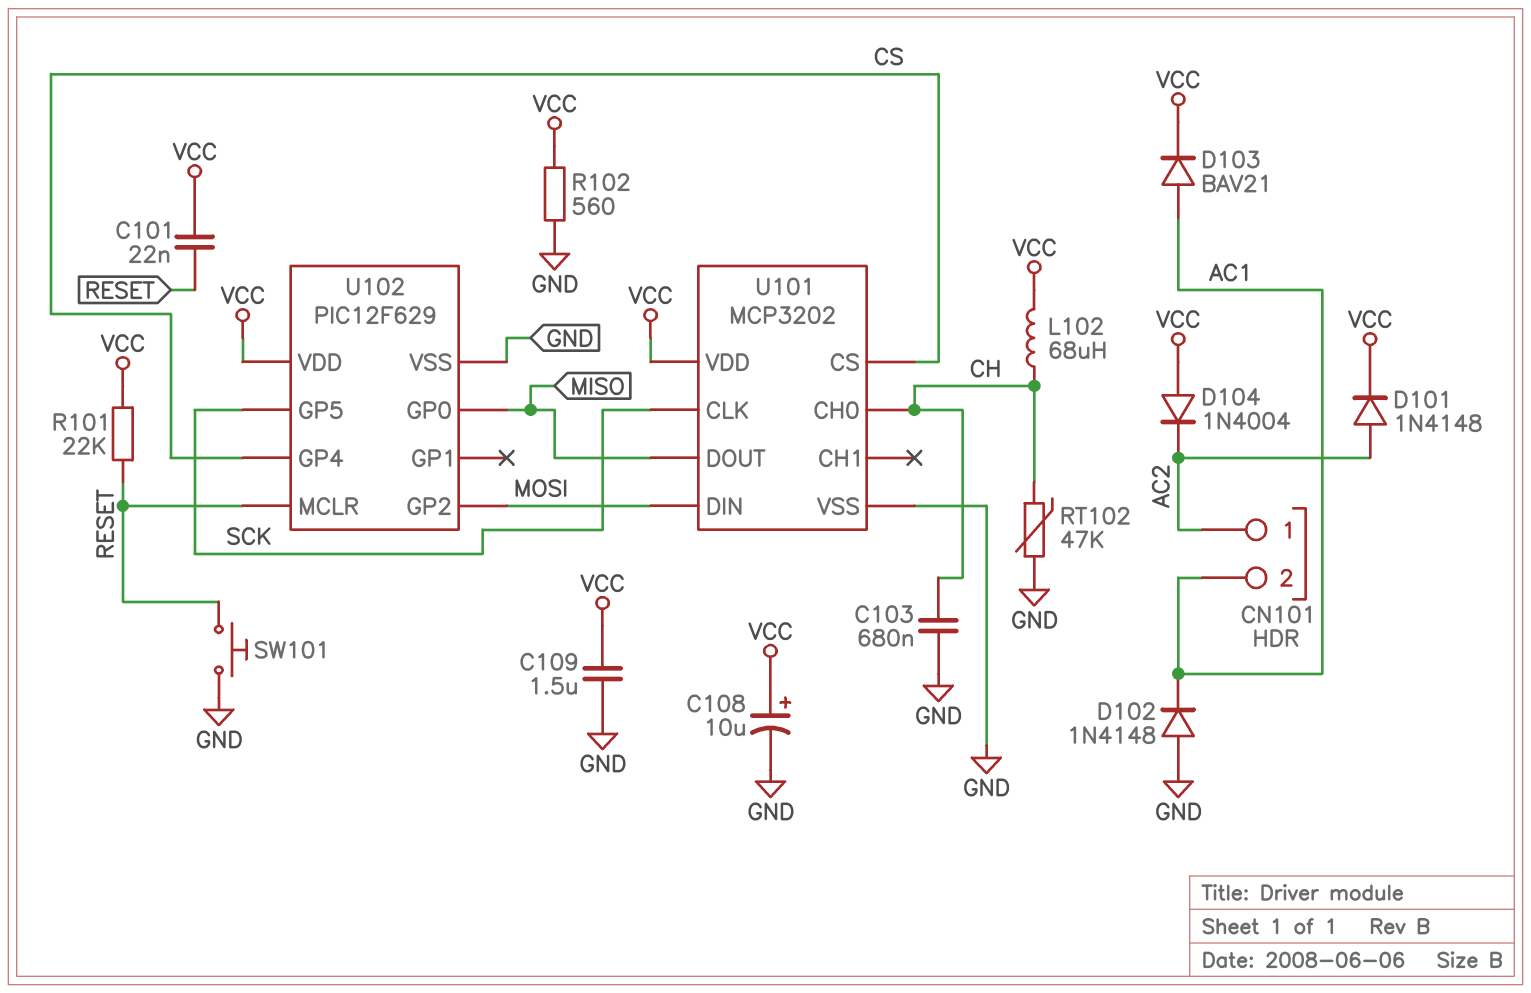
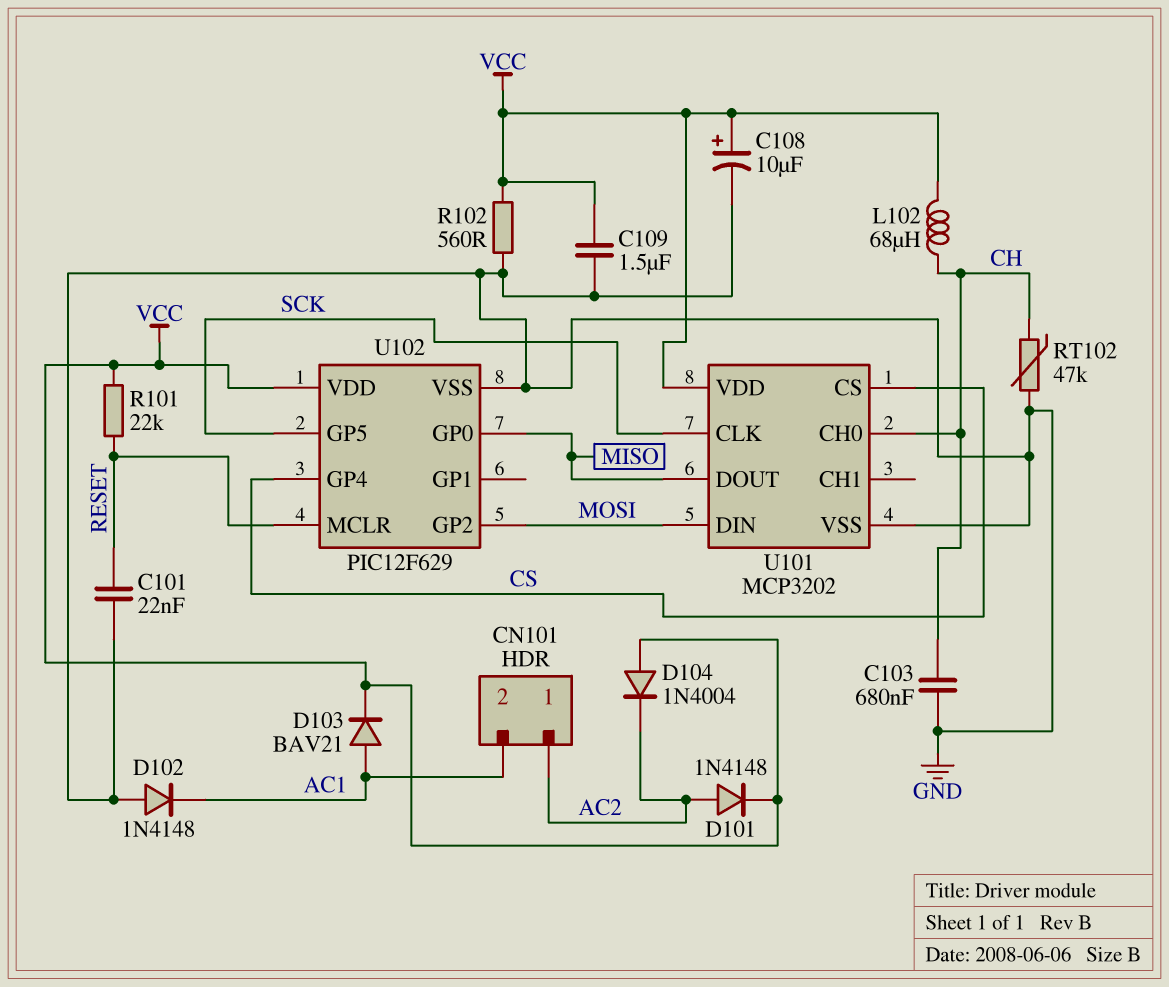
C101: 22nF (RESET, VCC) -> 22nF (GND, RESET)
SW101: button (GND, RESET) -> none

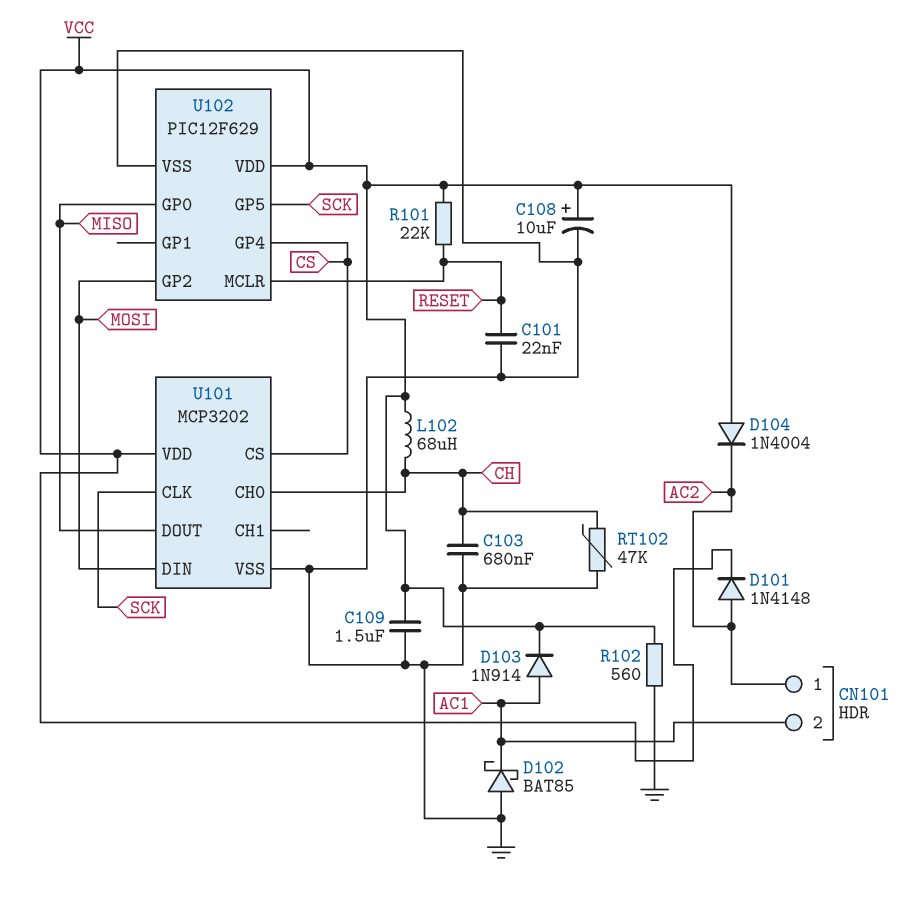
D102: diode 1N4148 (A GND, K AC1) -> schottky BAT85 (A GND, K AC1)
D103: diode BAV21 (A AC1, K VCC) -> diode 1N914 (A AC1, K VCC)

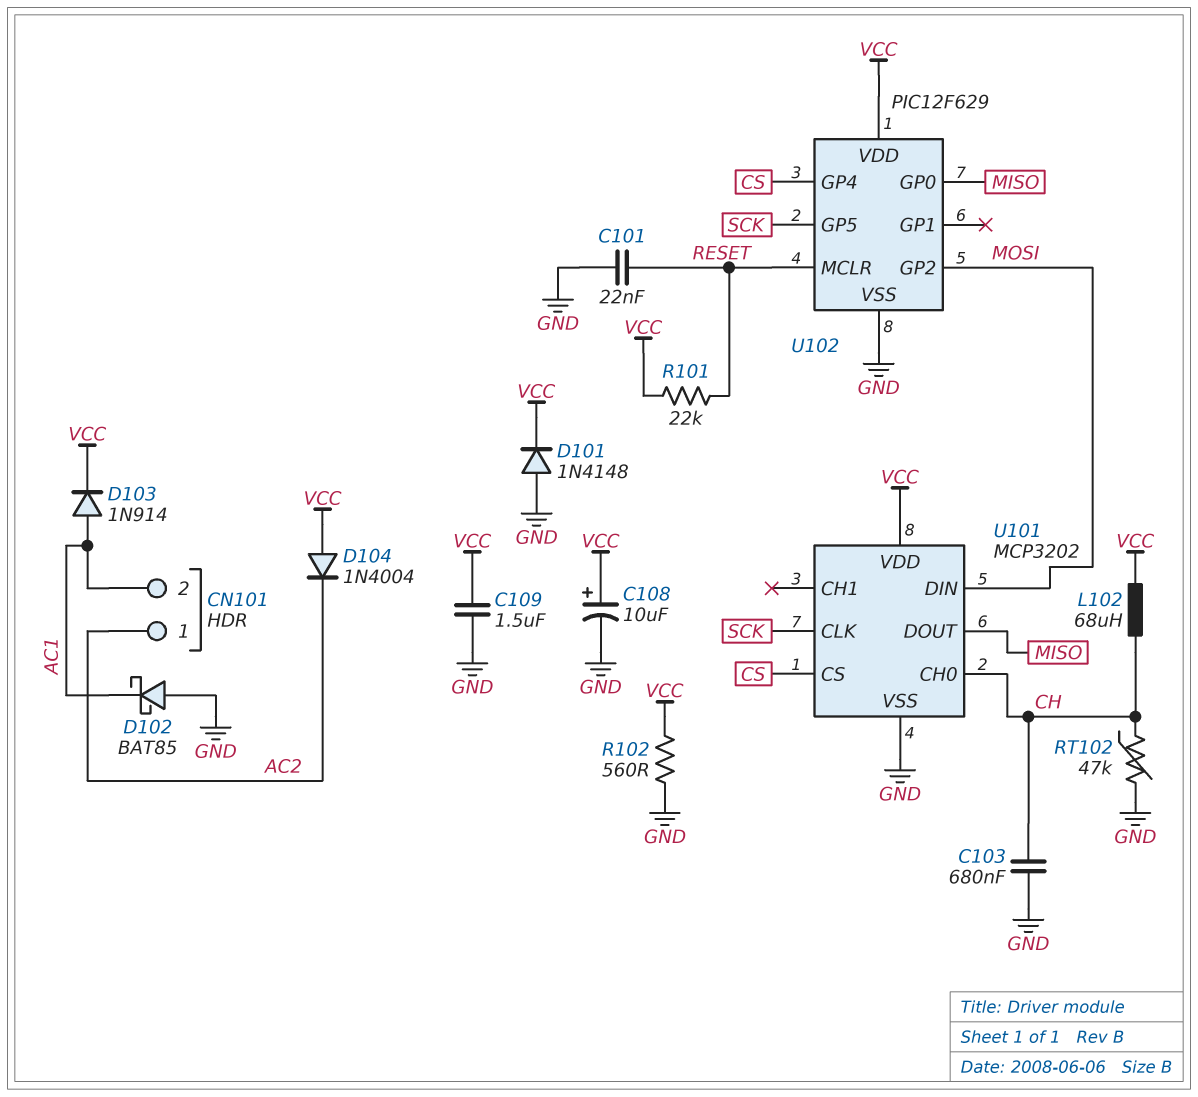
D101: diode 1N4148 (A AC2, K VCC) -> diode 1N4148 (A GND, K VCC)

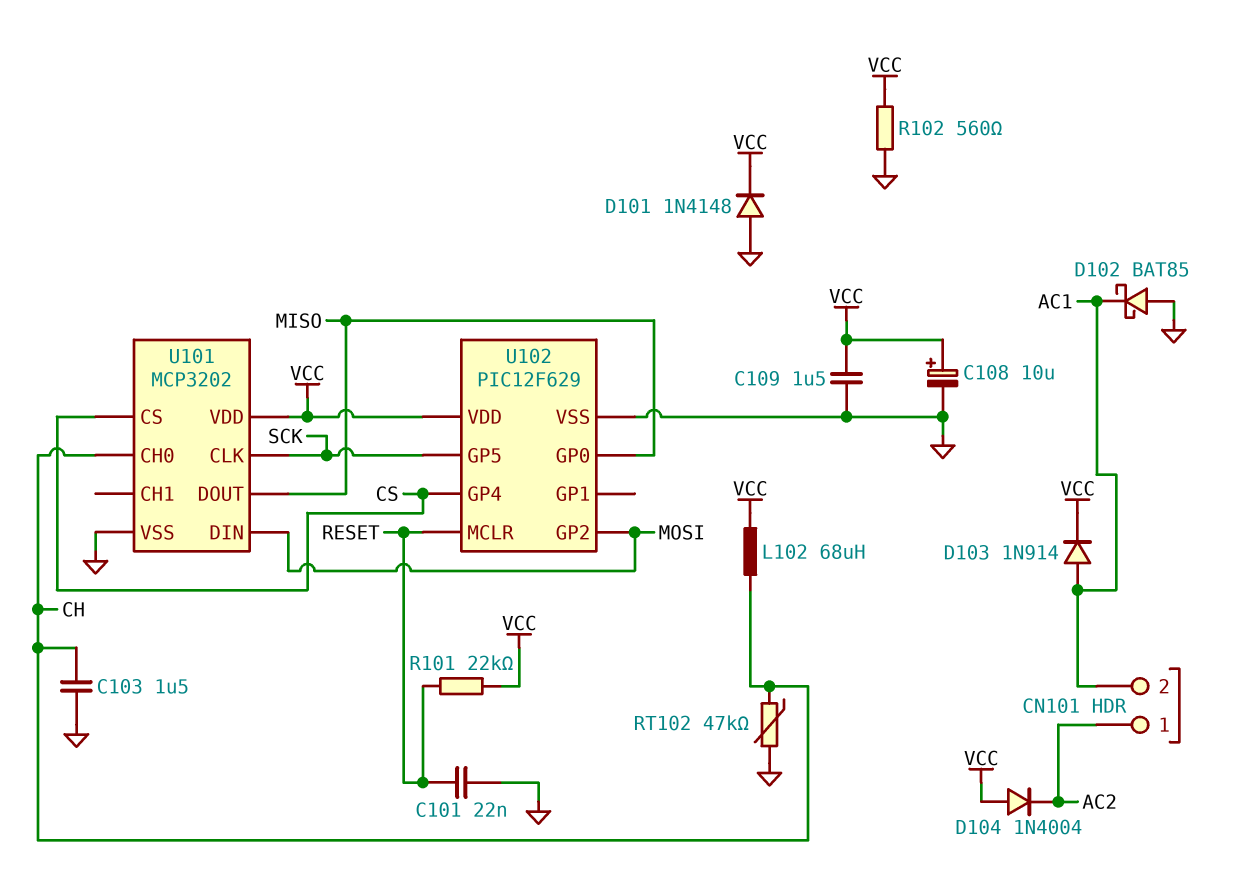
C103: 680nF (CH, GND) -> 1.5uF (CH, GND)

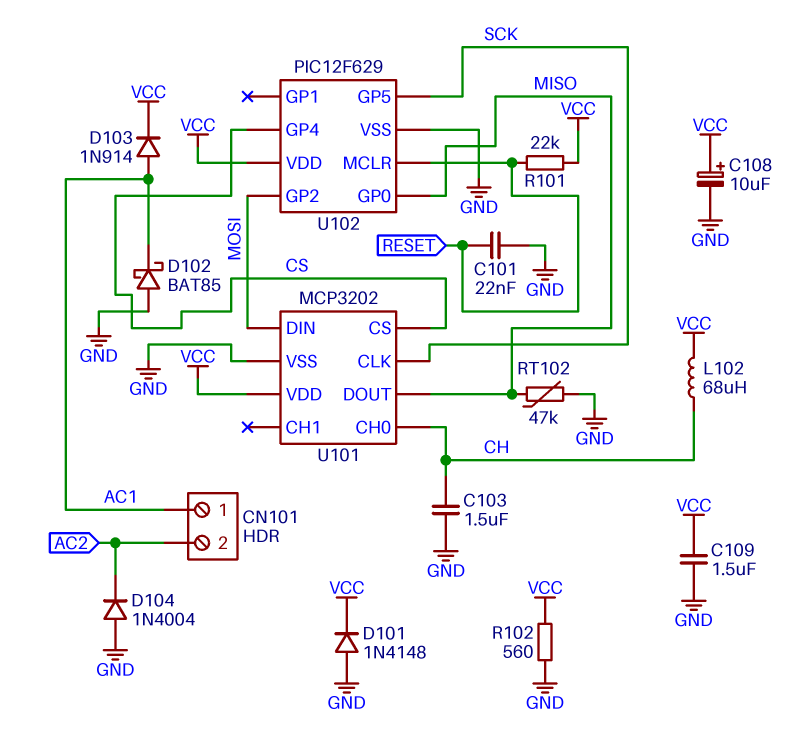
CN101 pin 1: AC2 -> AC1
CN101 pin 2: AC1 -> AC2
D104: diode 1N4004 (A VCC, K AC2) -> diode 1N4004 (A GND, K AC2)
RT102: 47k (CH, GND) -> 47k (GND, MISO)

